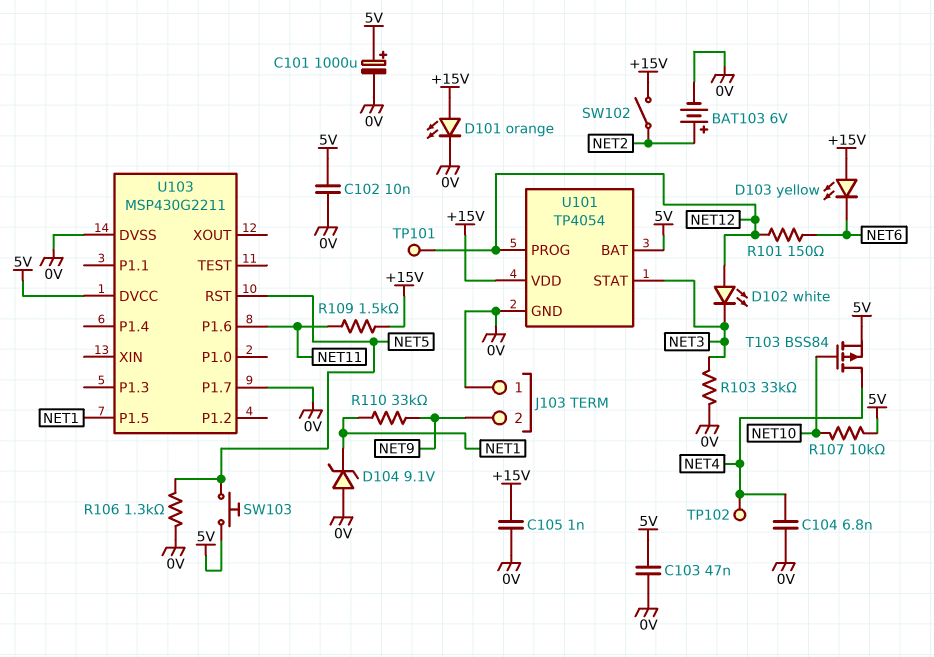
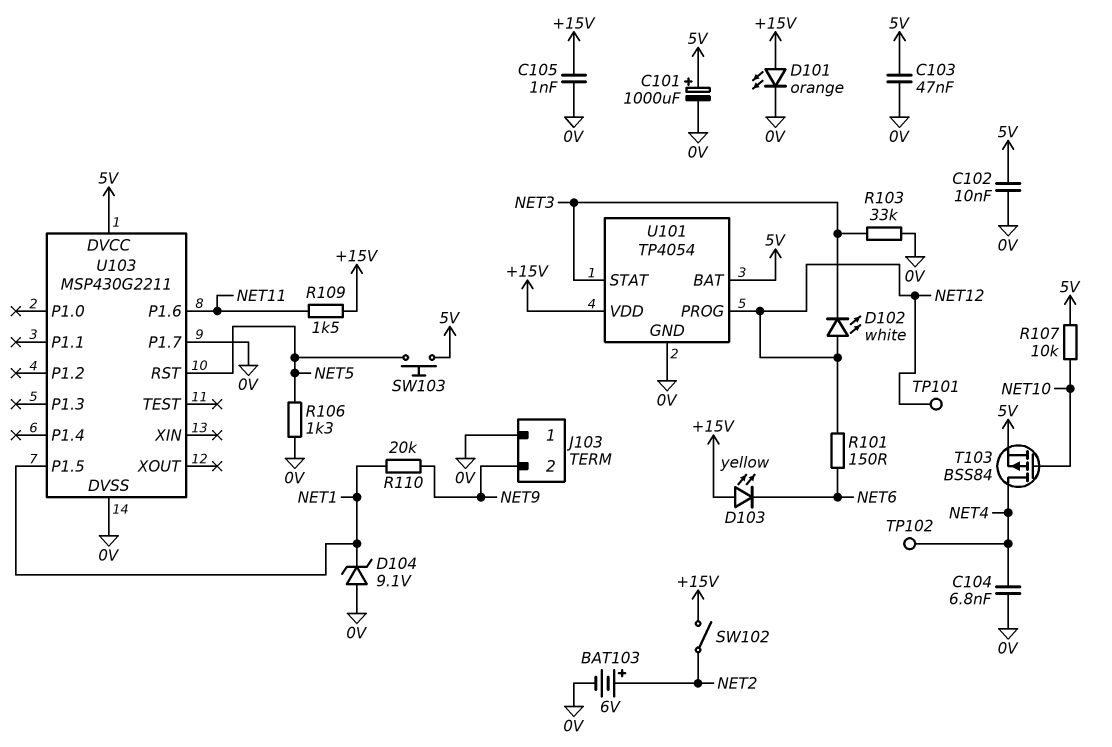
R110: 33k (NET1, NET9) -> 20k (NET1, NET9)

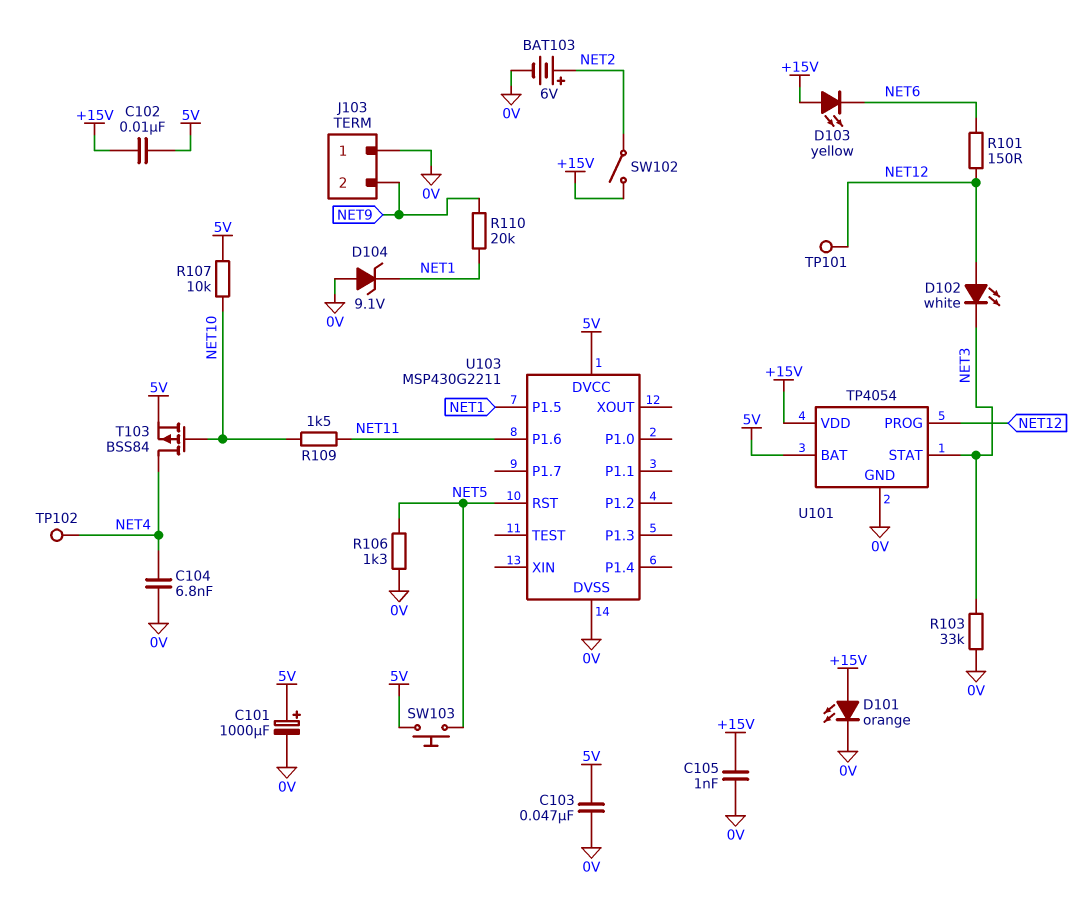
C102: 10nF (0V, 5V) -> 10nF (+15V, 5V)
R109: 1.5k (+15V, NET11) -> 1.5k (NET10, NET11)
U103 pin P1.7: 0V -> none

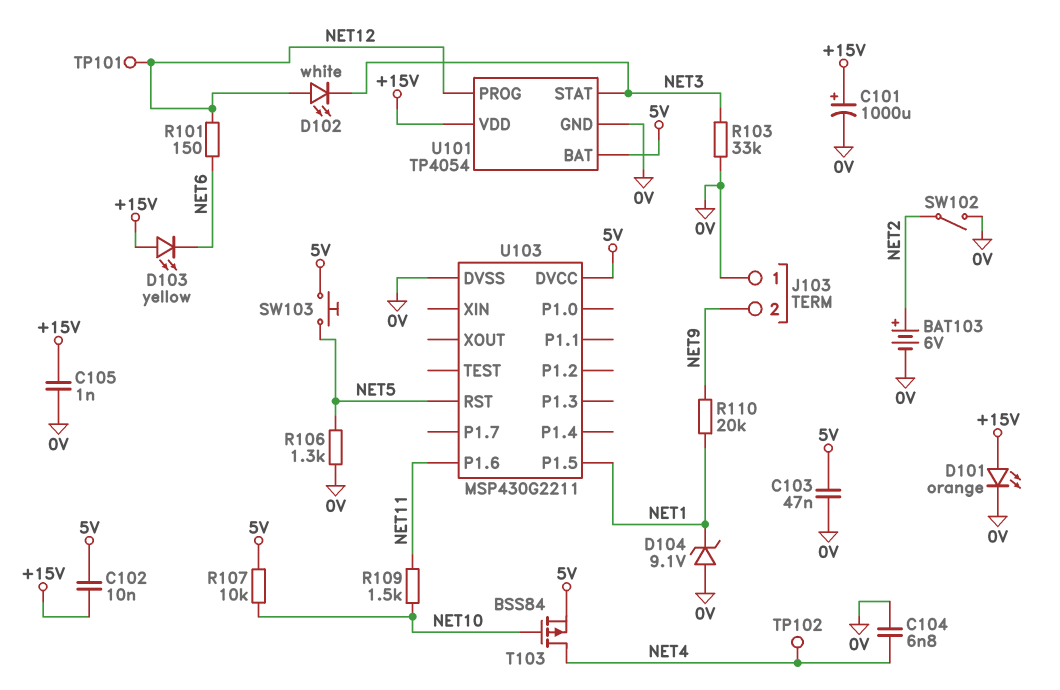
C101: 1000uF (plus 5V, minus 0V) -> 1000uF (plus +15V, minus 0V)
SW102: switch (+15V, NET2) -> switch (0V, NET2)

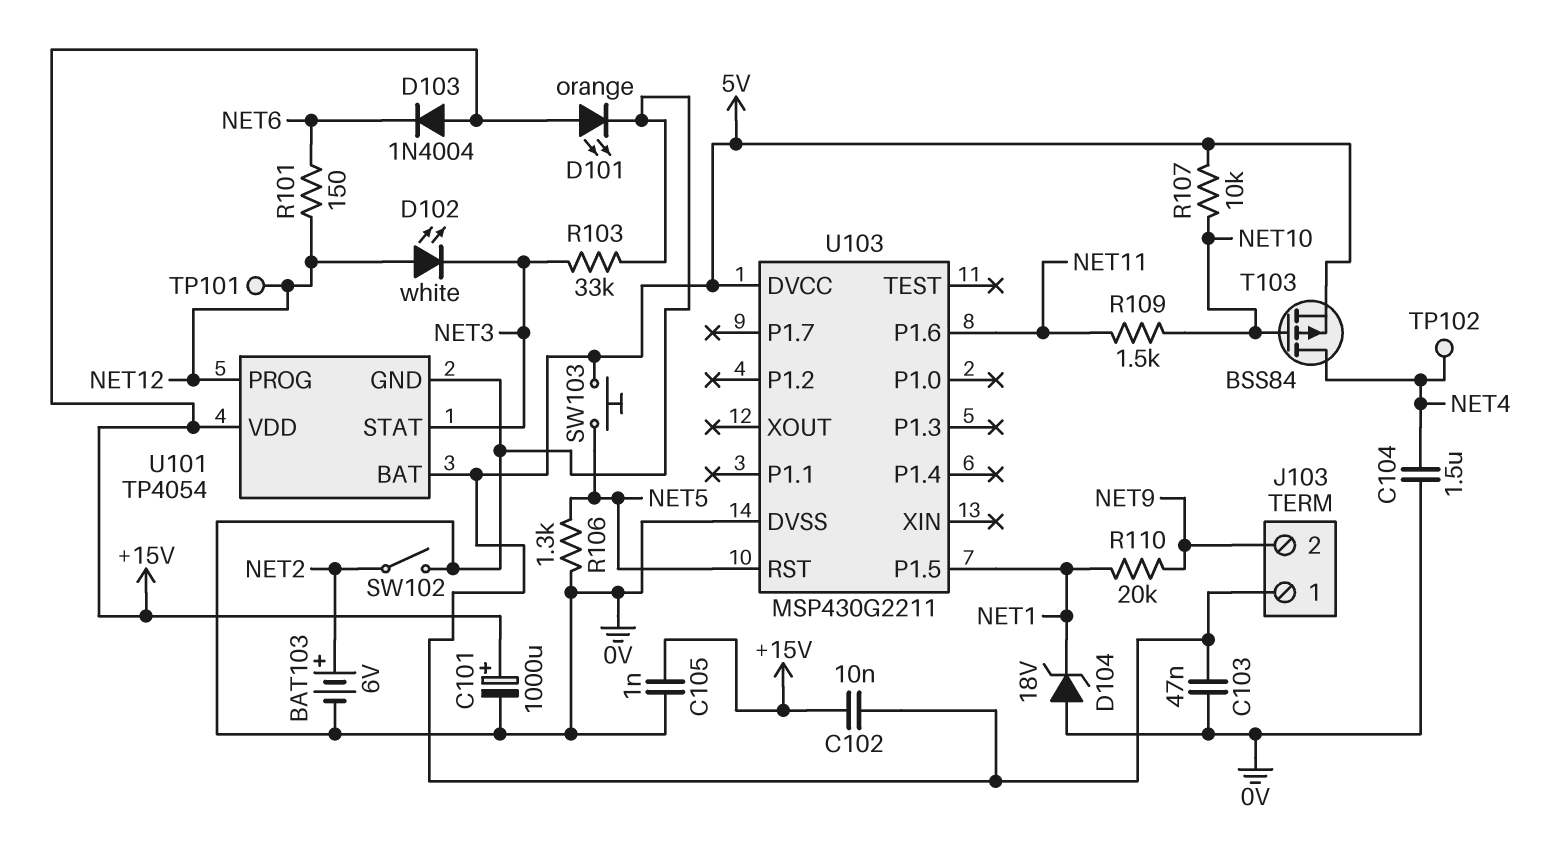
C104: 6.8nF (0V, NET4) -> 1.5uF (0V, NET4)
D103: LED yellow (A +15V, K NET6) -> diode 1N4004 (A +15V, K NET6)
D104: zener 9.1V (A 0V, K NET1) -> zener 18V (A 0V, K NET1)
J103 pin 1: 0V -> 5V

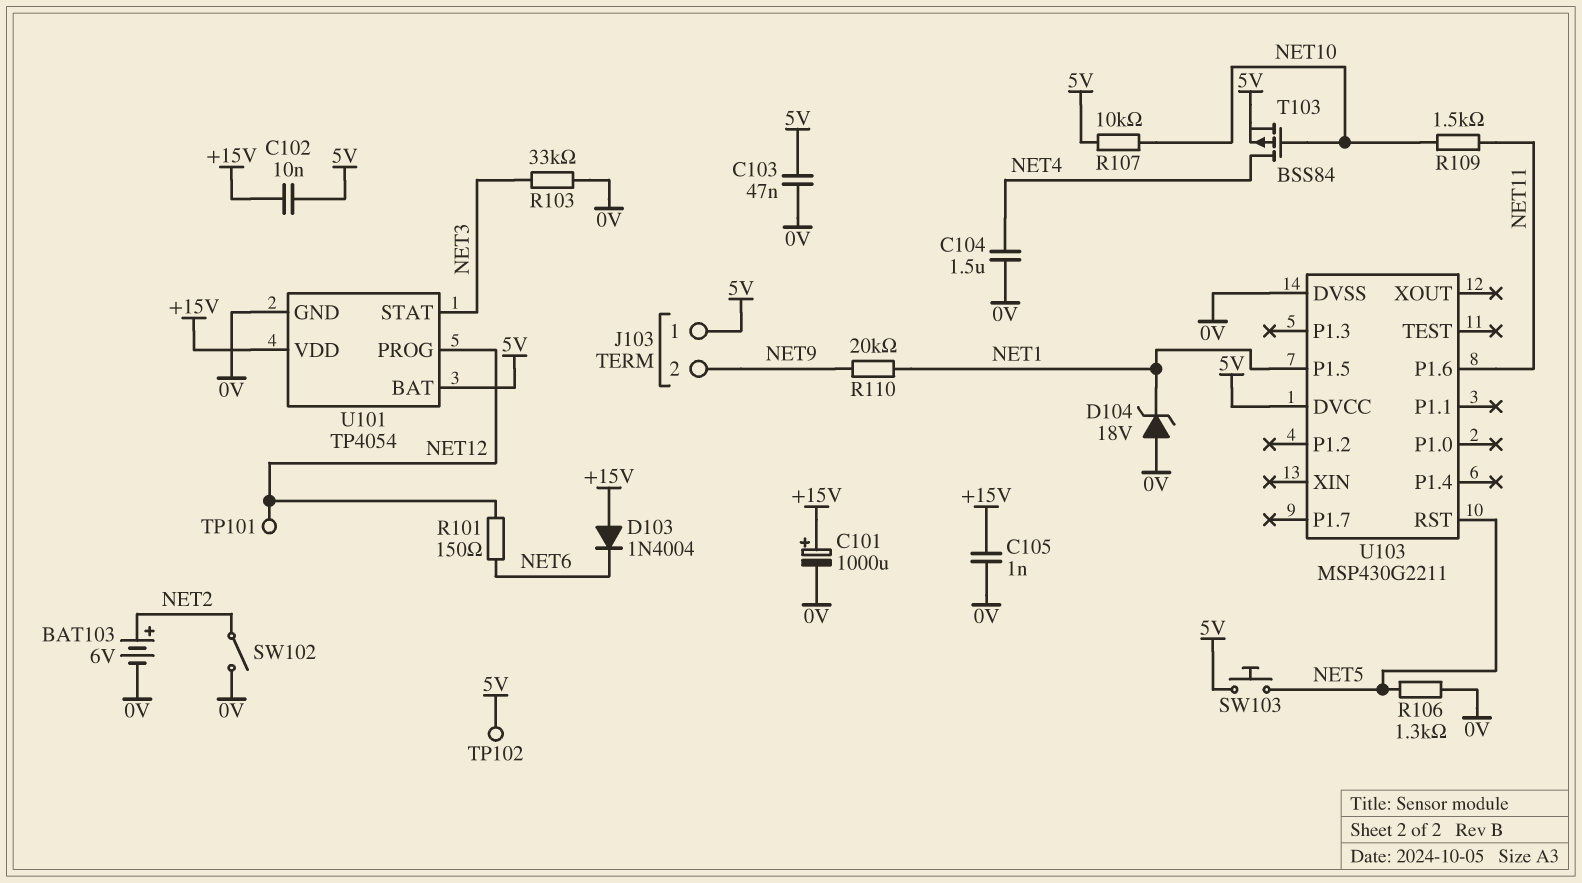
D101: LED orange (A +15V, K 0V) -> none
D102: LED white (A NET12, K NET3) -> none
TP102: test point (NET4) -> test point (5V)

